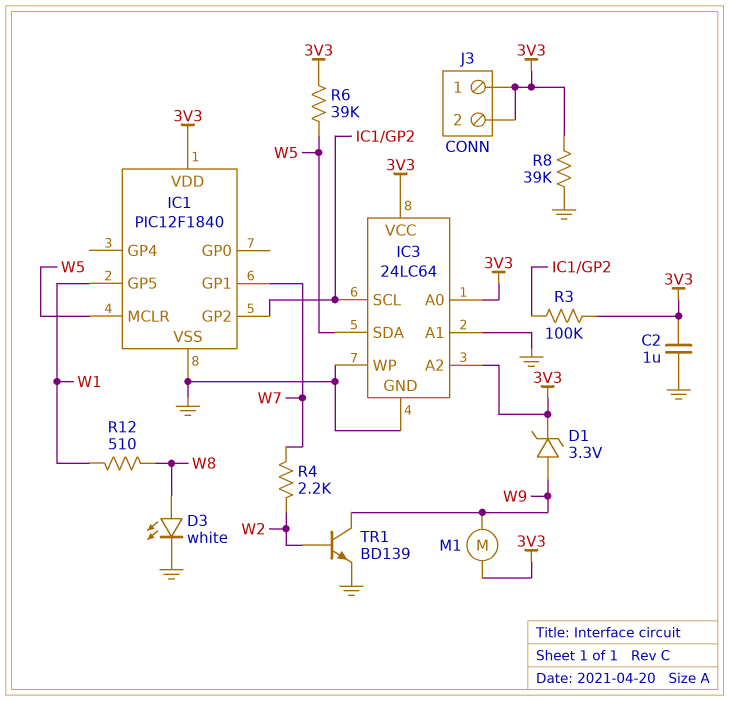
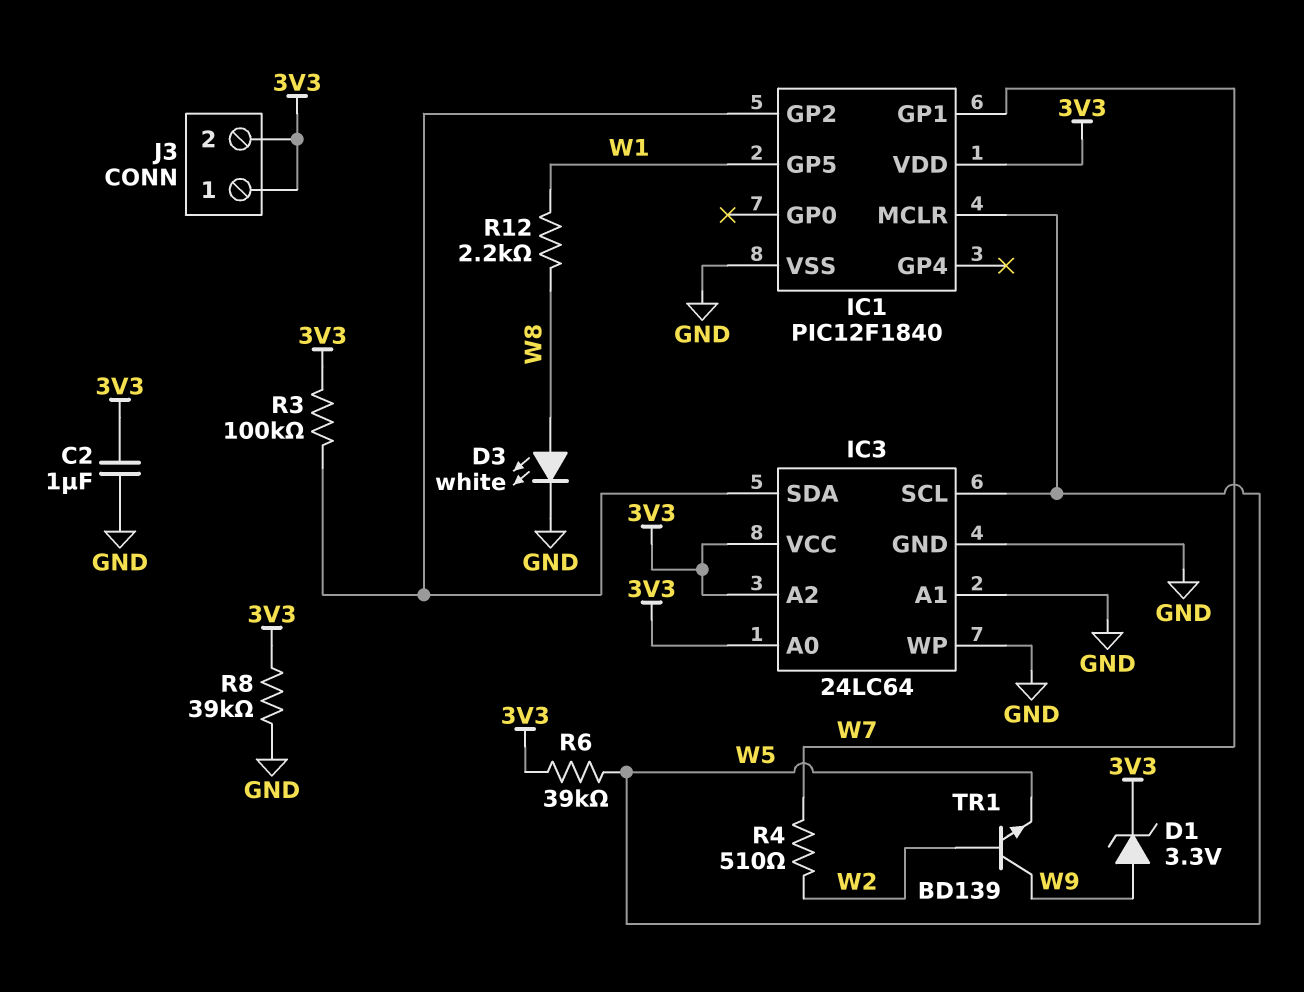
IC3 pin SCL: IC1/GP2 -> W5
IC3 pin SDA: W5 -> IC1/GP2
M1: motor (3V3, W9) -> none
R4: 2.2k (W2, W7) -> 510 (W2, W7)
R12: 510 (W1, W8) -> 2.2k (W1, W8)
TR1: NPN BD139 (B W2, C W9, E GND) -> NPN BD139 (B W2, C W9, E W5)

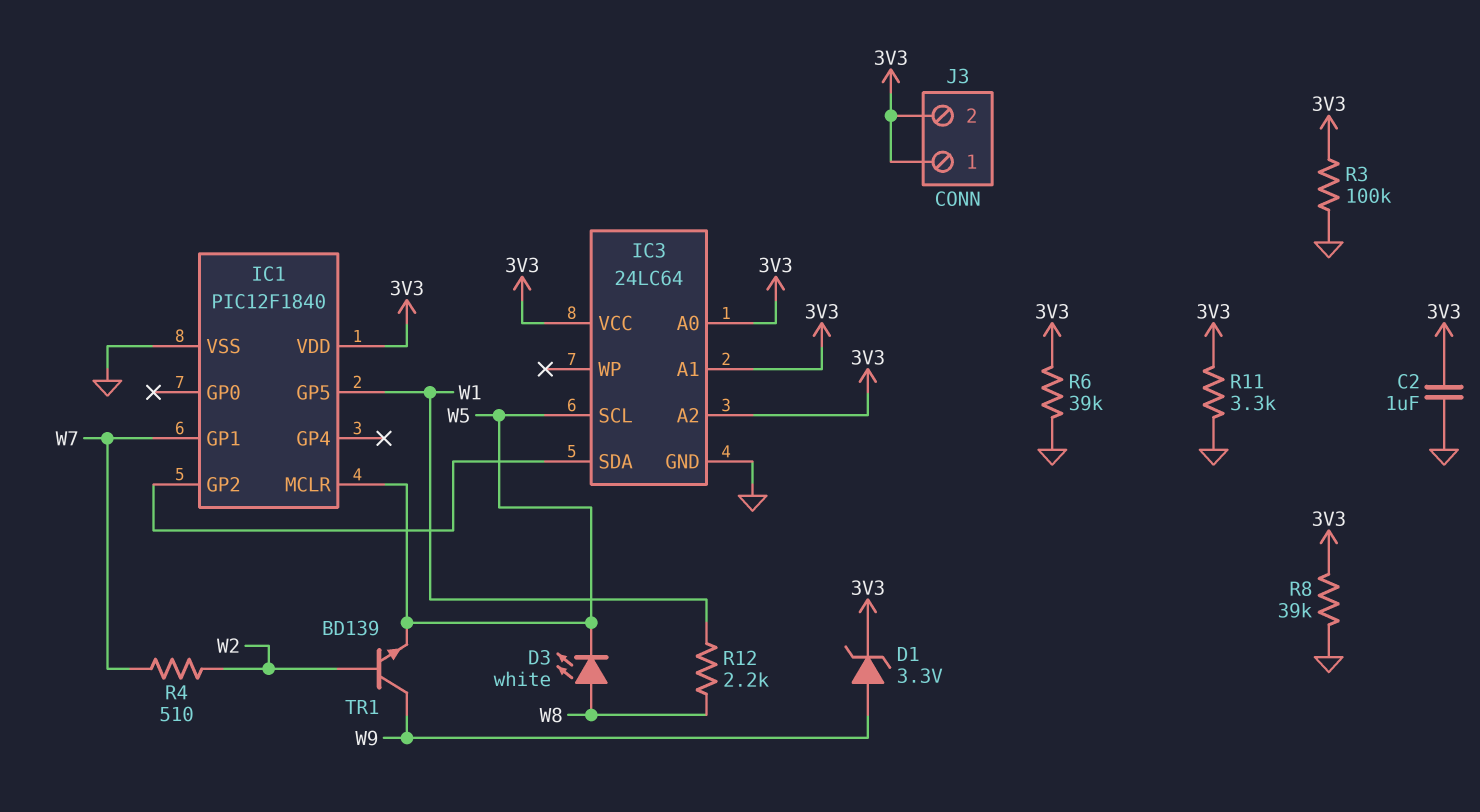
D3: LED white (A W8, K GND) -> LED white (A W8, K W5)
IC3 pin A1: GND -> 3V3
IC3 pin WP: GND -> none
R3: 100k (3V3, IC1/GP2) -> 100k (3V3, GND)
R6: 39k (3V3, W5) -> 39k (3V3, GND)
R11: none -> 3.3k (3V3, GND)

